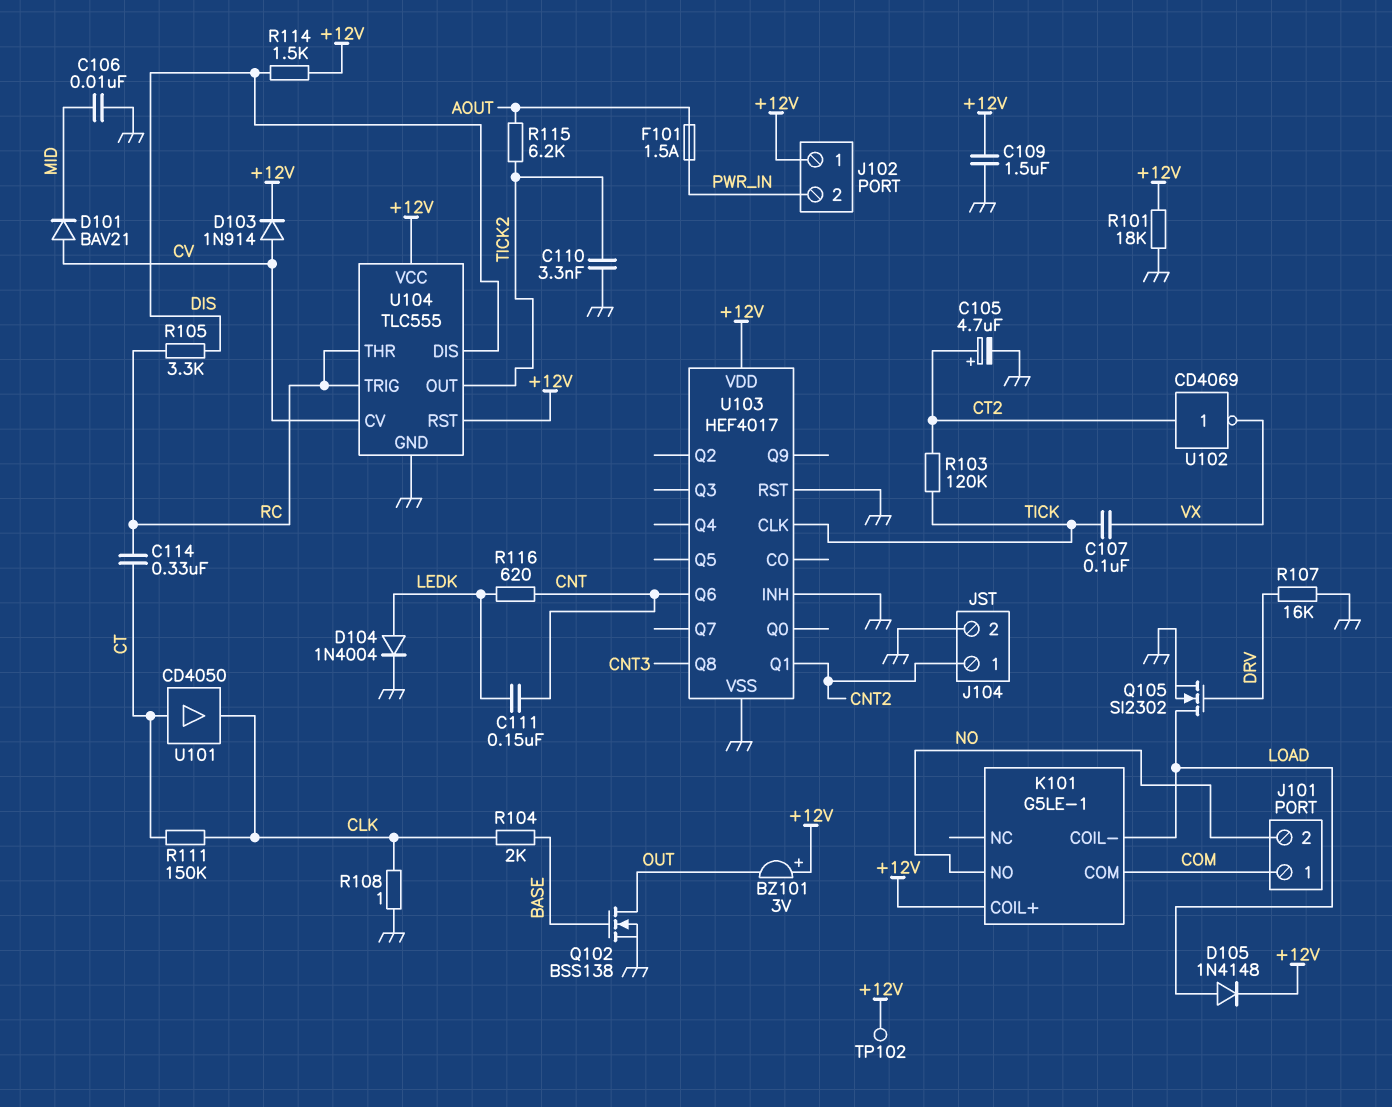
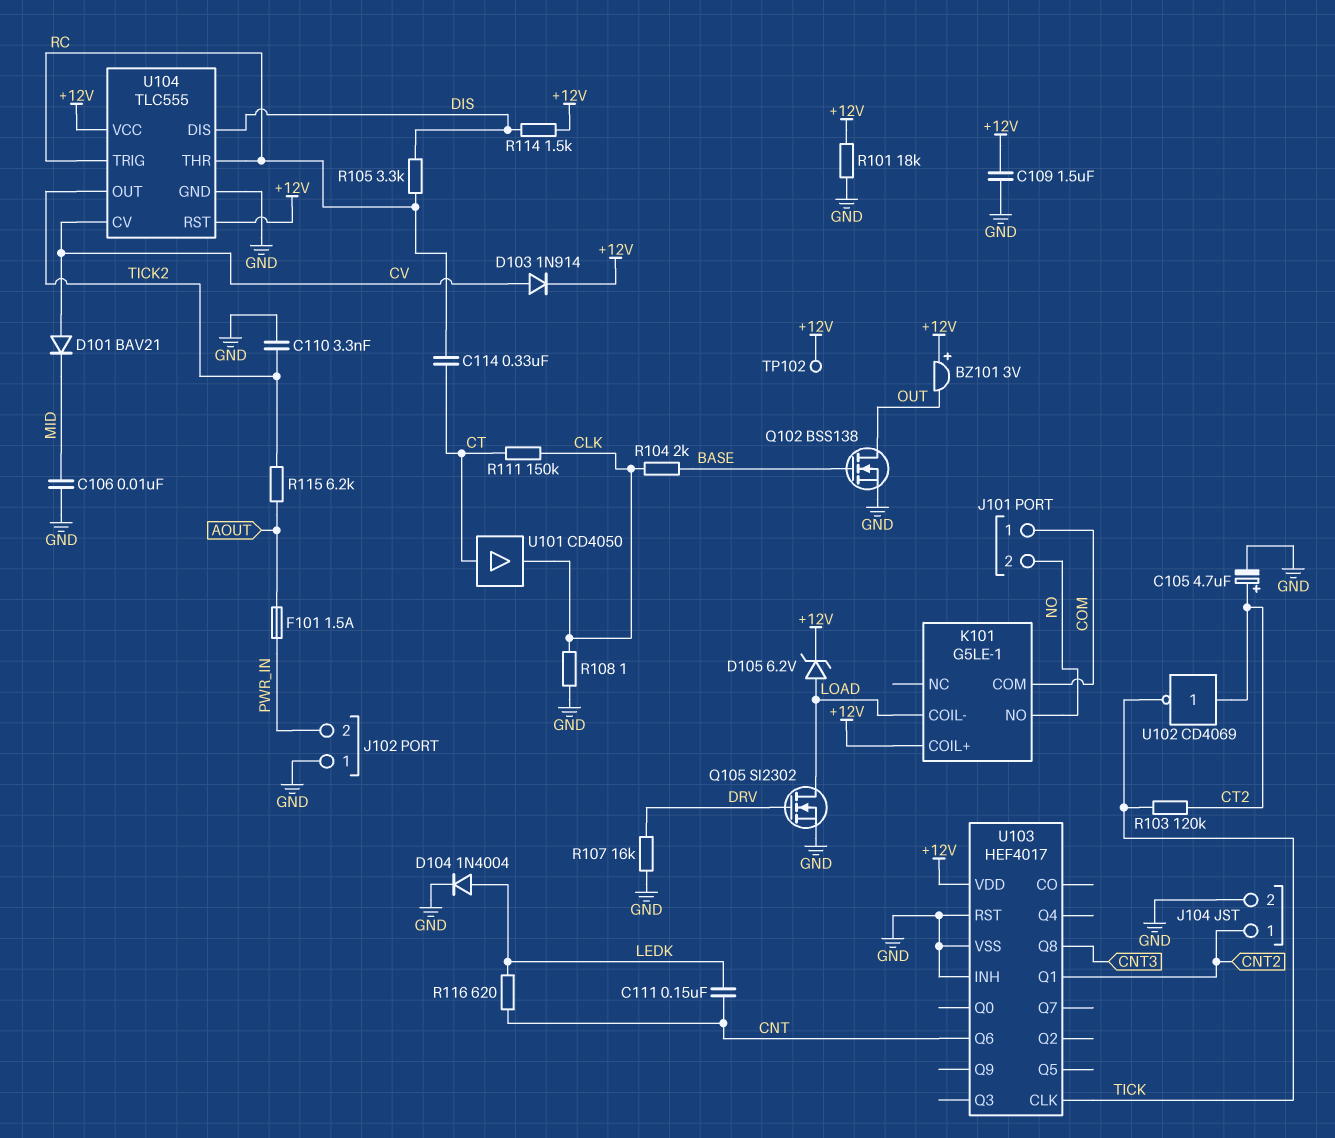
C107: 100nF (TICK, VX) -> none
D105: diode 1N4148 (A LOAD, K +12V) -> zener 6.2V (A LOAD, K +12V)
J102 pin 1: +12V -> GND
U102: NOT CD4069 (in CT2, out VX) -> NOT CD4069 (in CT2, out TICK)

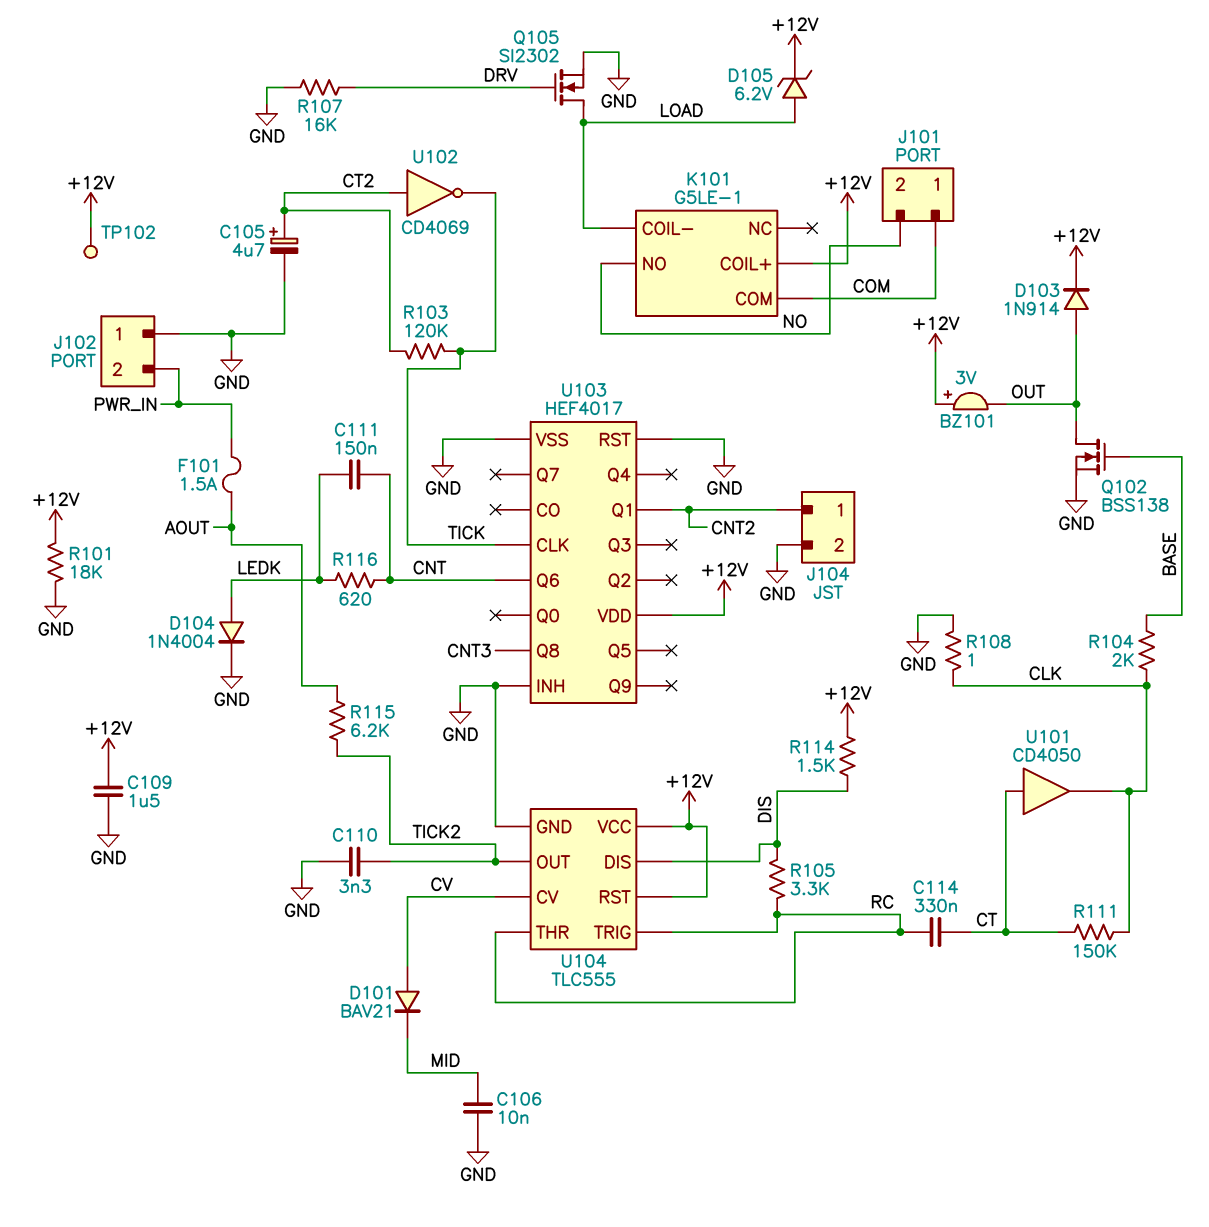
D103: diode 1N914 (A CV, K +12V) -> diode 1N914 (A OUT, K +12V)

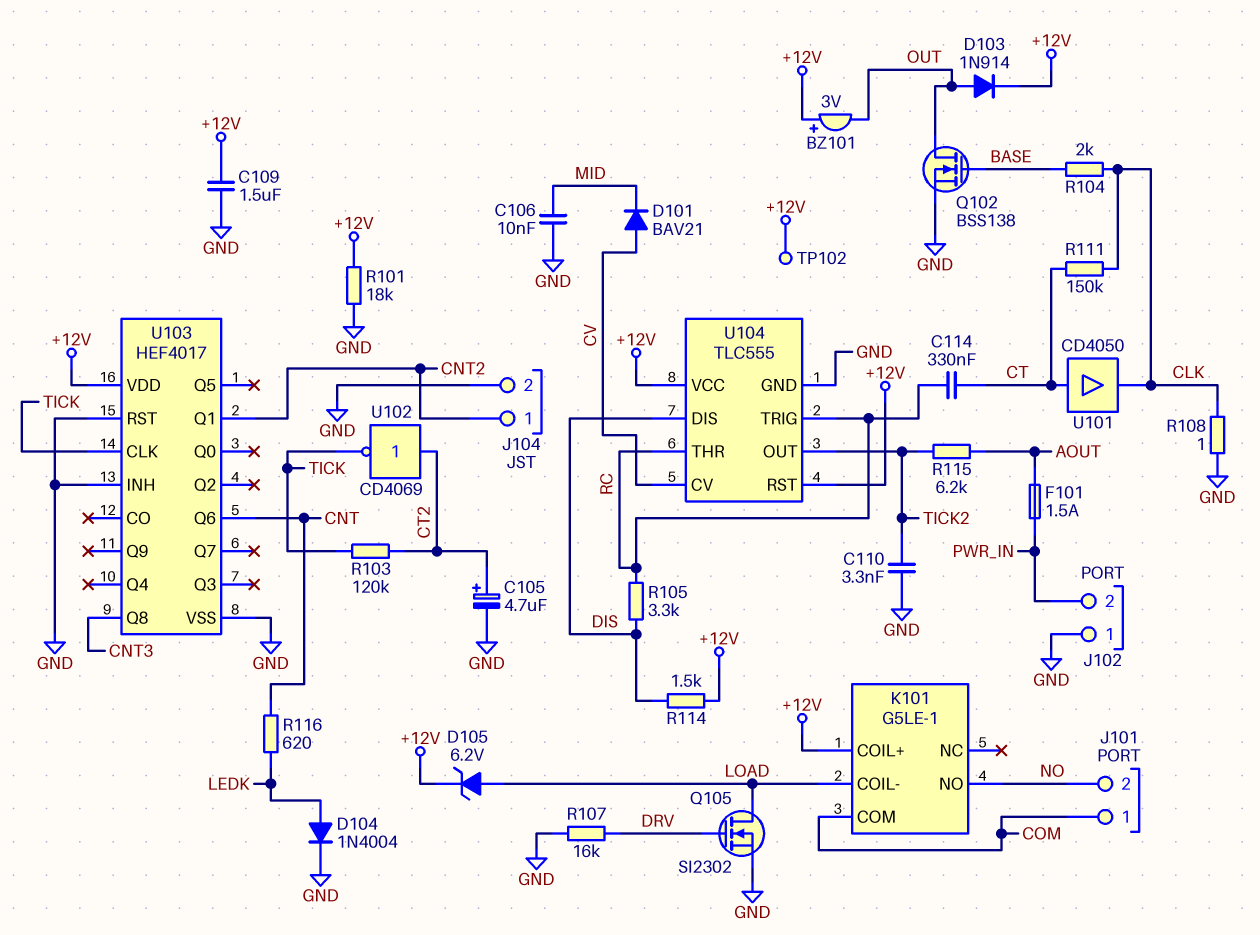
C111: 150nF (CNT, LEDK) -> none

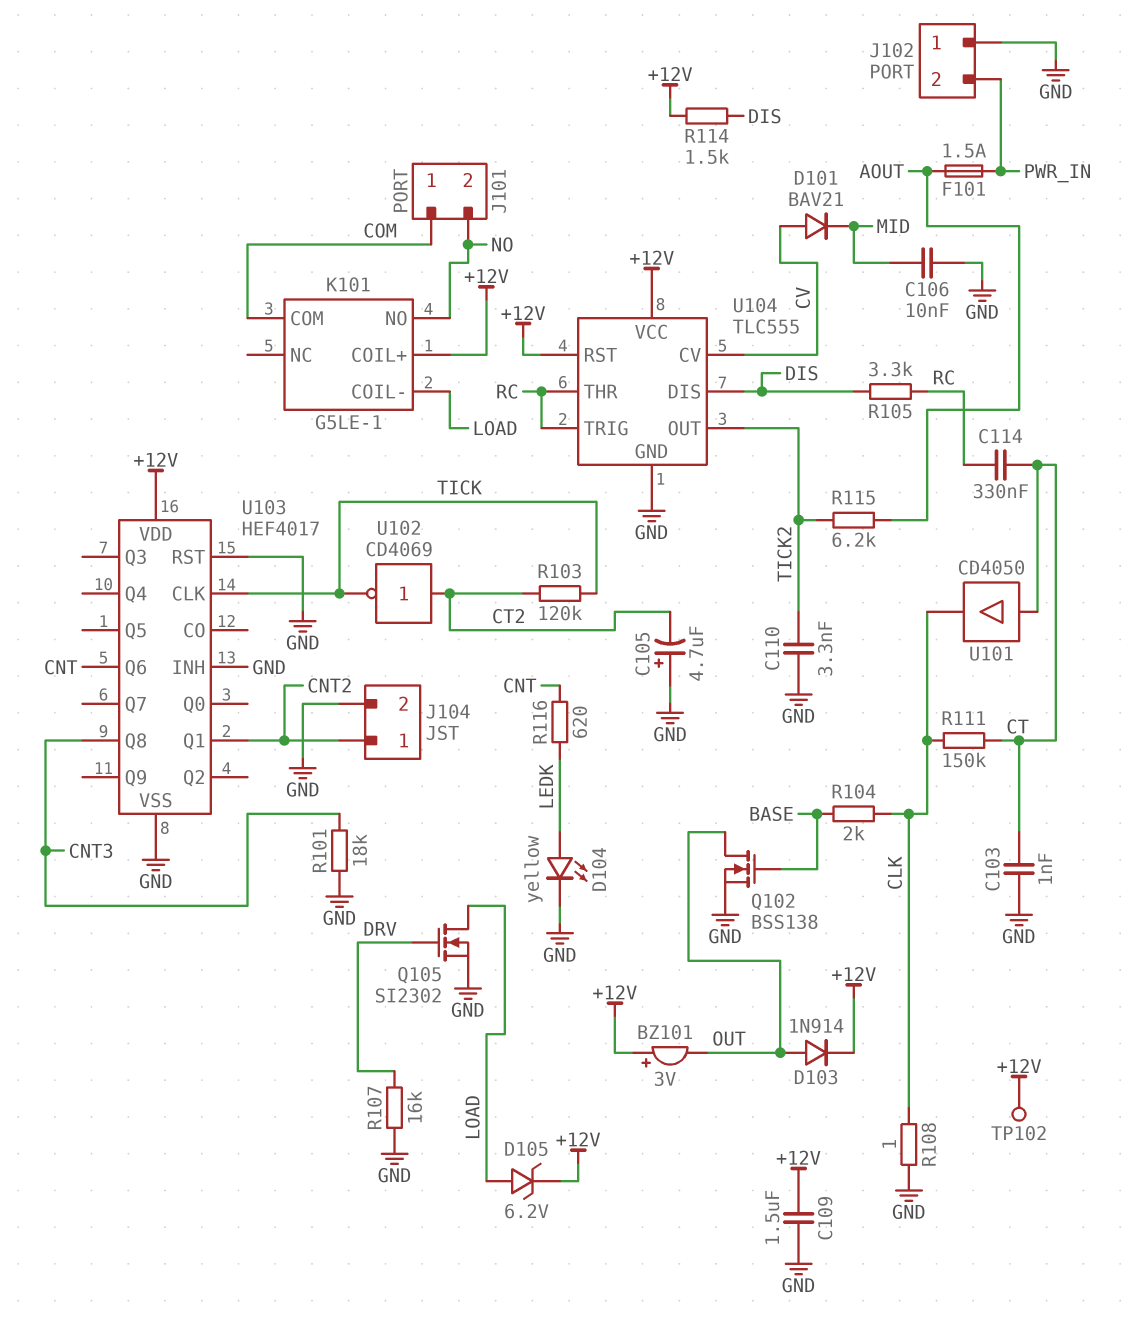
C103: none -> 1nF (CT, GND)
C105: 4.7uF (plus CT2, minus GND) -> 4.7uF (plus GND, minus CT2)
D104: diode 1N4004 (A LEDK, K GND) -> LED yellow (A LEDK, K GND)
R101: 18k (+12V, GND) -> 18k (CNT3, GND)

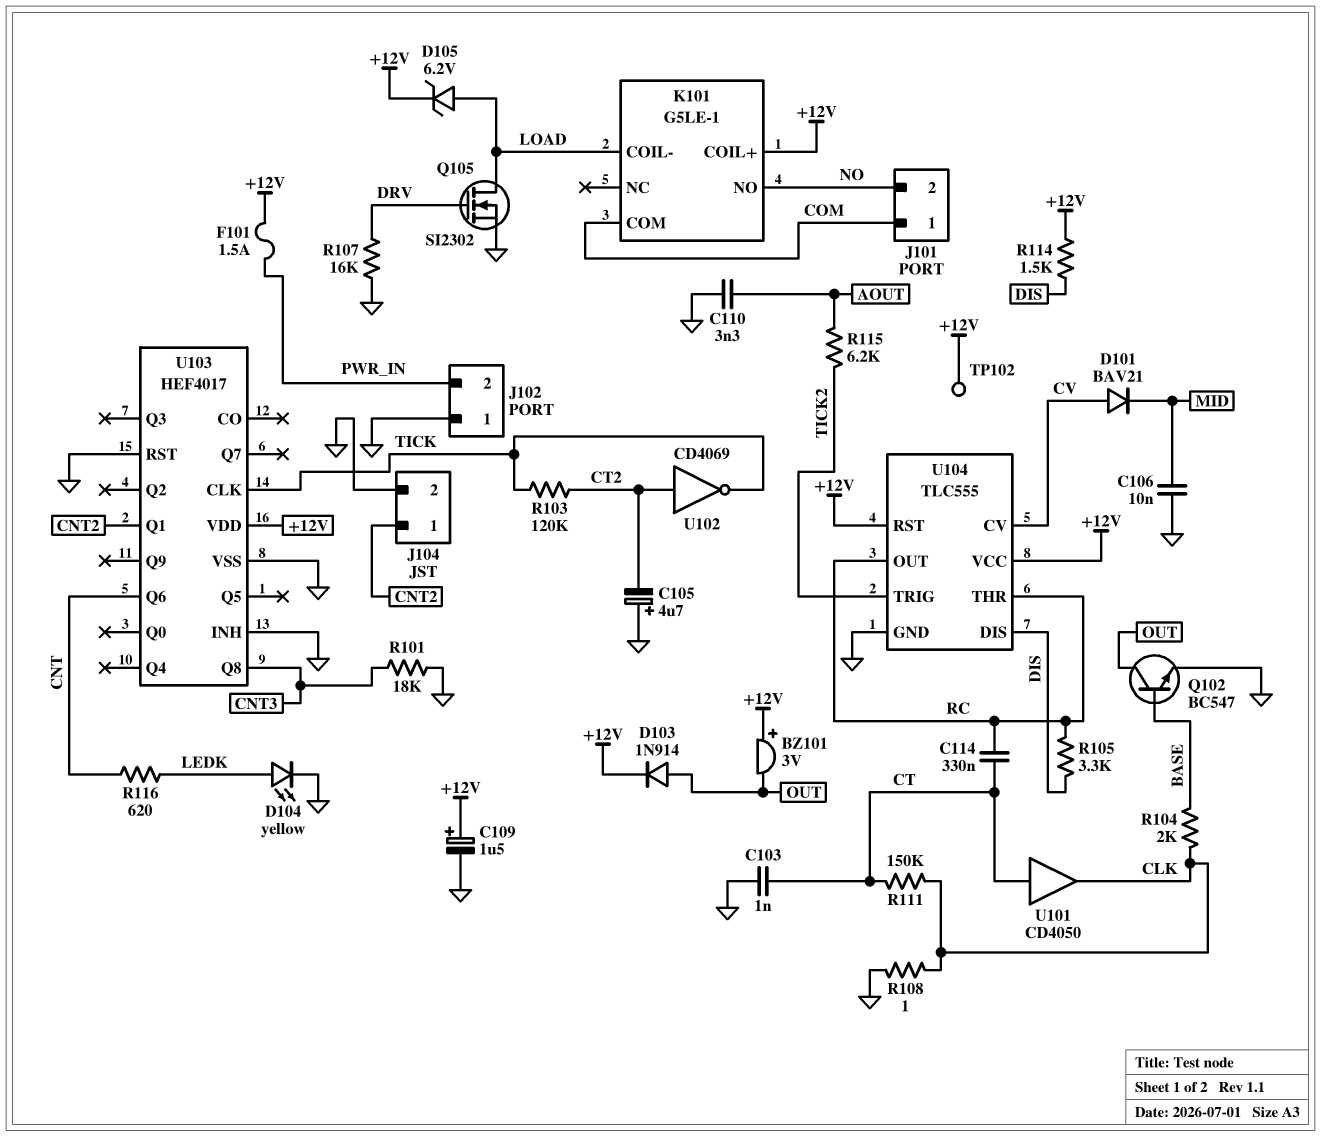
C109: 1.5uF (+12V, GND) -> 1.5uF (plus +12V, minus GND)
C110: 3.3nF (GND, TICK2) -> 3.3nF (AOUT, GND)
F101: 1.5A (AOUT, PWR_IN) -> 1.5A (+12V, PWR_IN)
Q102: NMOS BSS138 (G BASE, D OUT, S GND) -> NPN BC547 (B BASE, C OUT, E GND)
U104 pin OUT: TICK2 -> RC
U104 pin TRIG: RC -> TICK2

